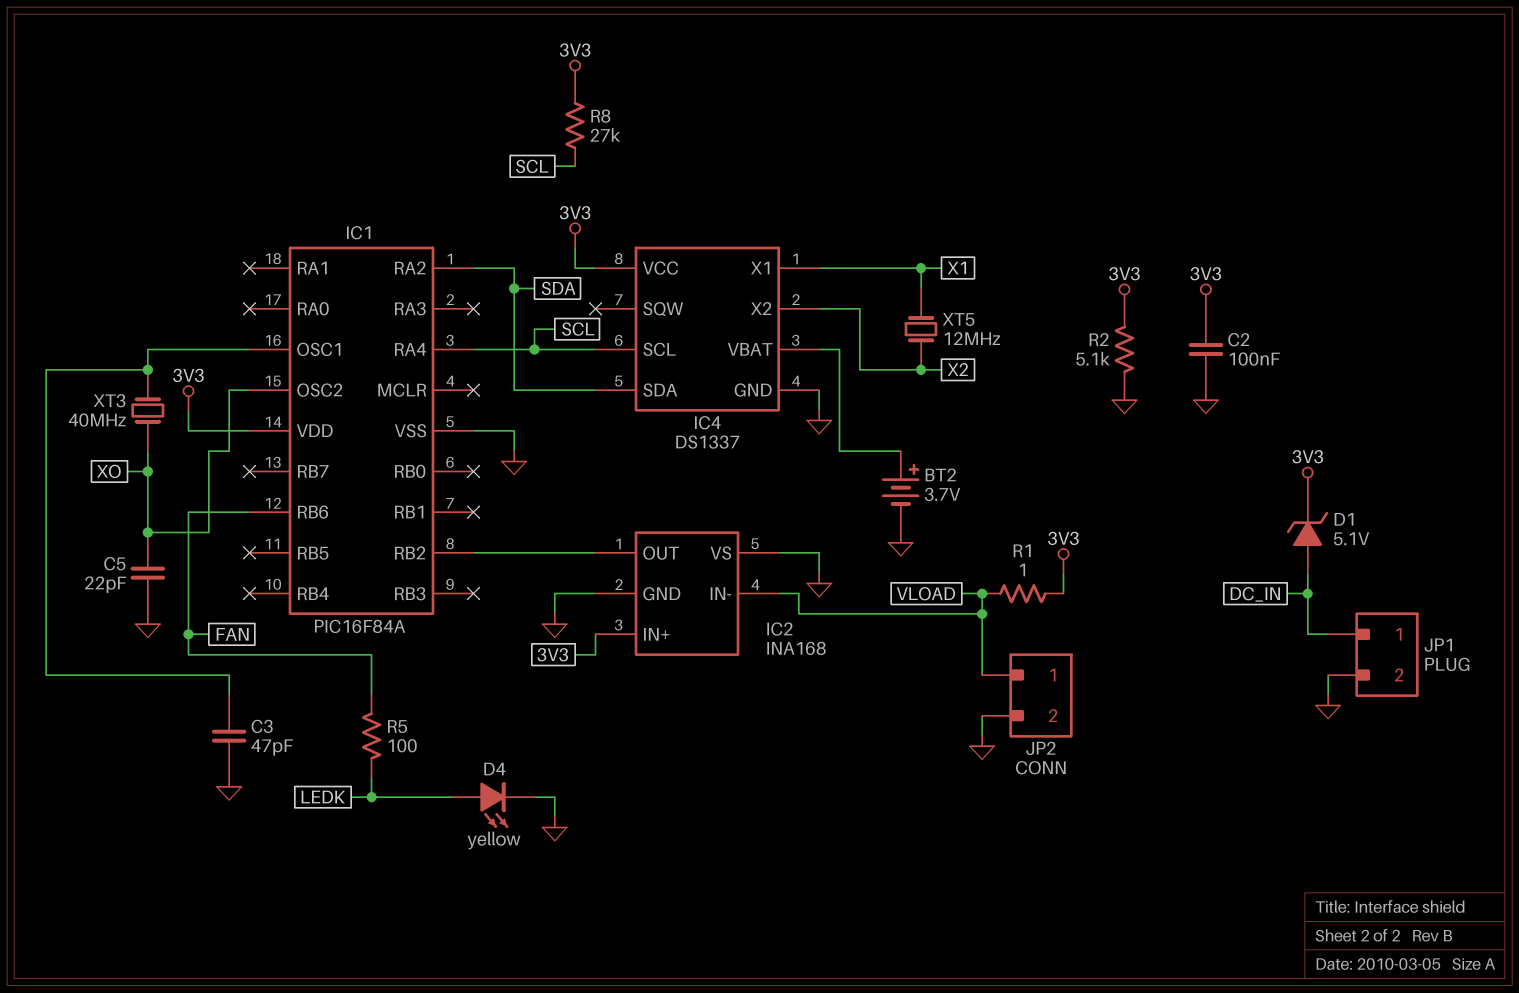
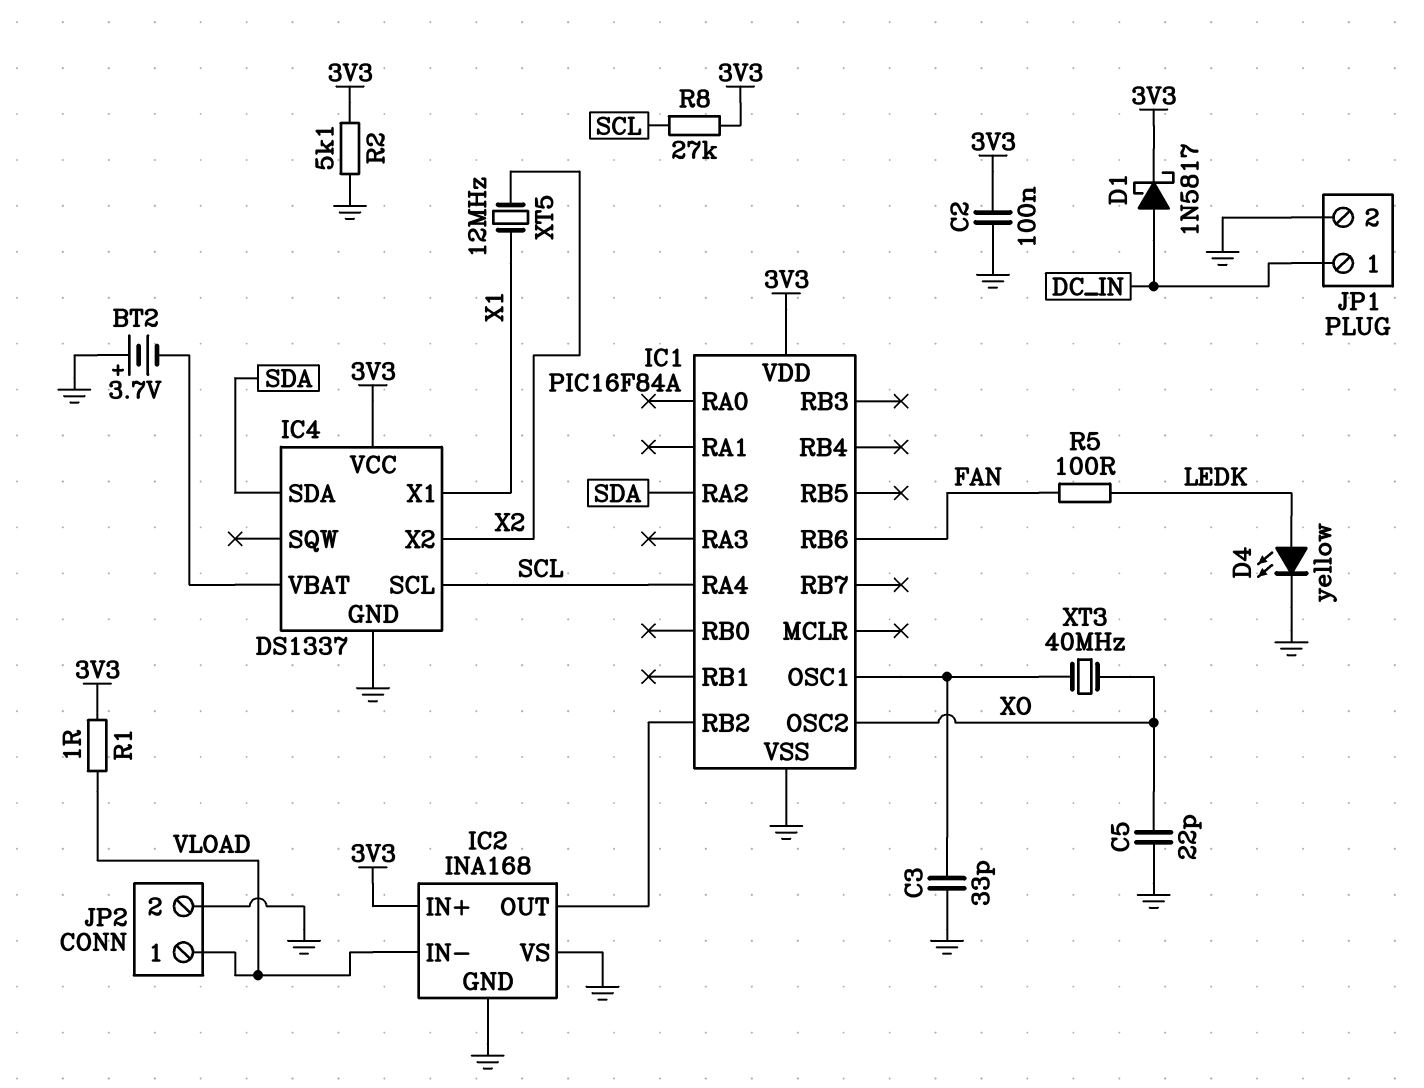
BT2: 3.7V (plus IC4/VBAT, minus GND) -> 3.7V (plus GND, minus IC4/VBAT)
C3: 47pF (GND, IC1/OSC1) -> 33pF (GND, IC1/OSC1)
D1: zener 5.1V (A DC_IN, K 3V3) -> schottky 1N5817 (A DC_IN, K 3V3)

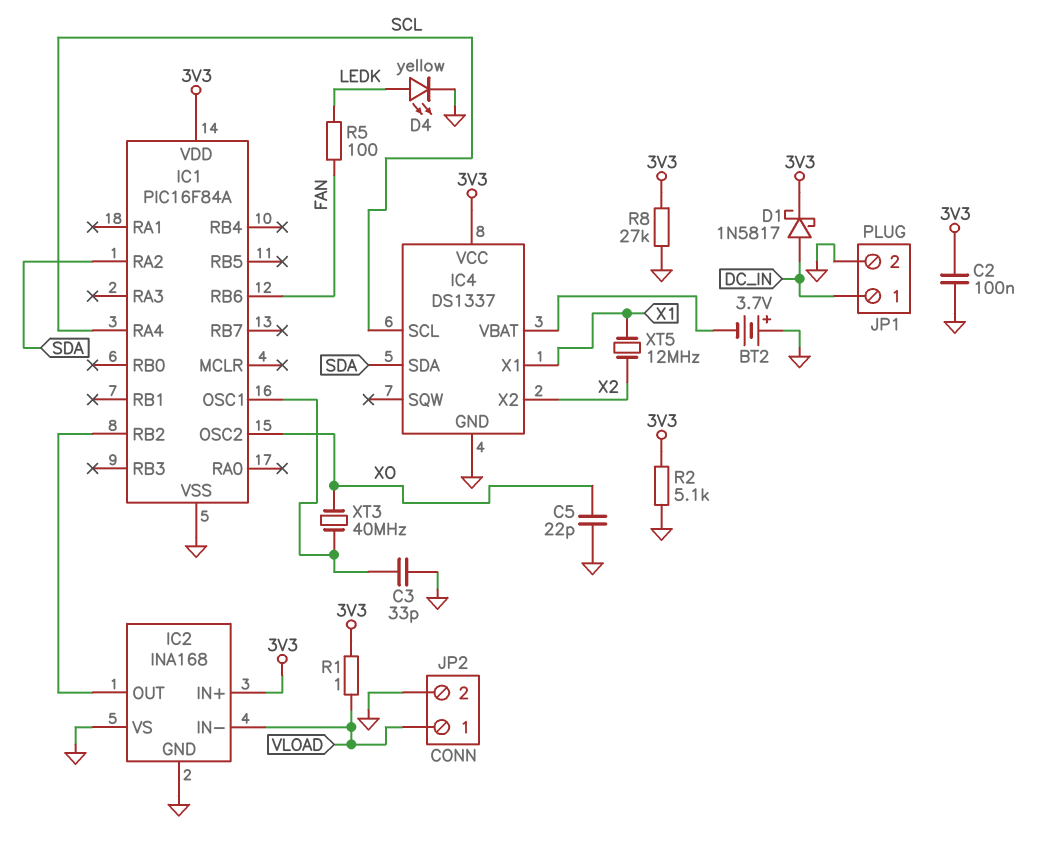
R8: 27k (3V3, SCL) -> 27k (3V3, GND)

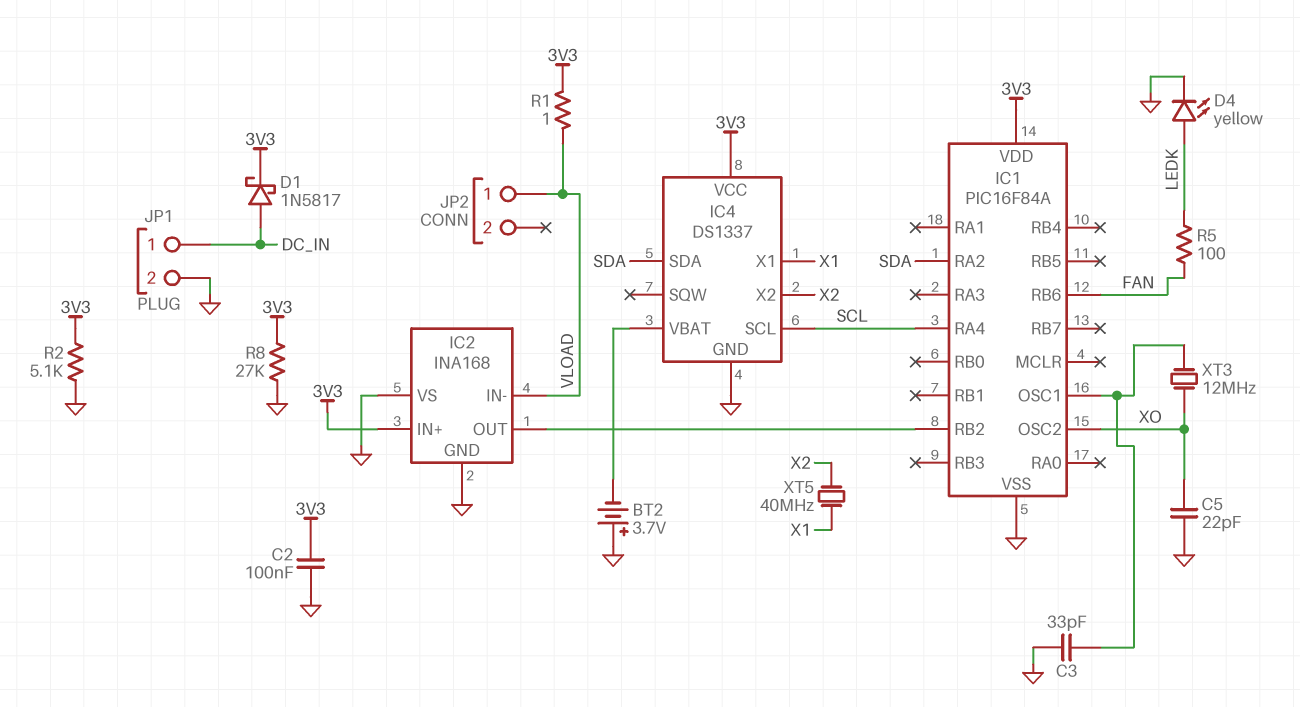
JP2 pin 2: GND -> none
XT3: 40MHz (IC1/OSC1, XO) -> 12MHz (IC1/OSC1, XO)
XT5: 12MHz (X1, X2) -> 40MHz (X1, X2)

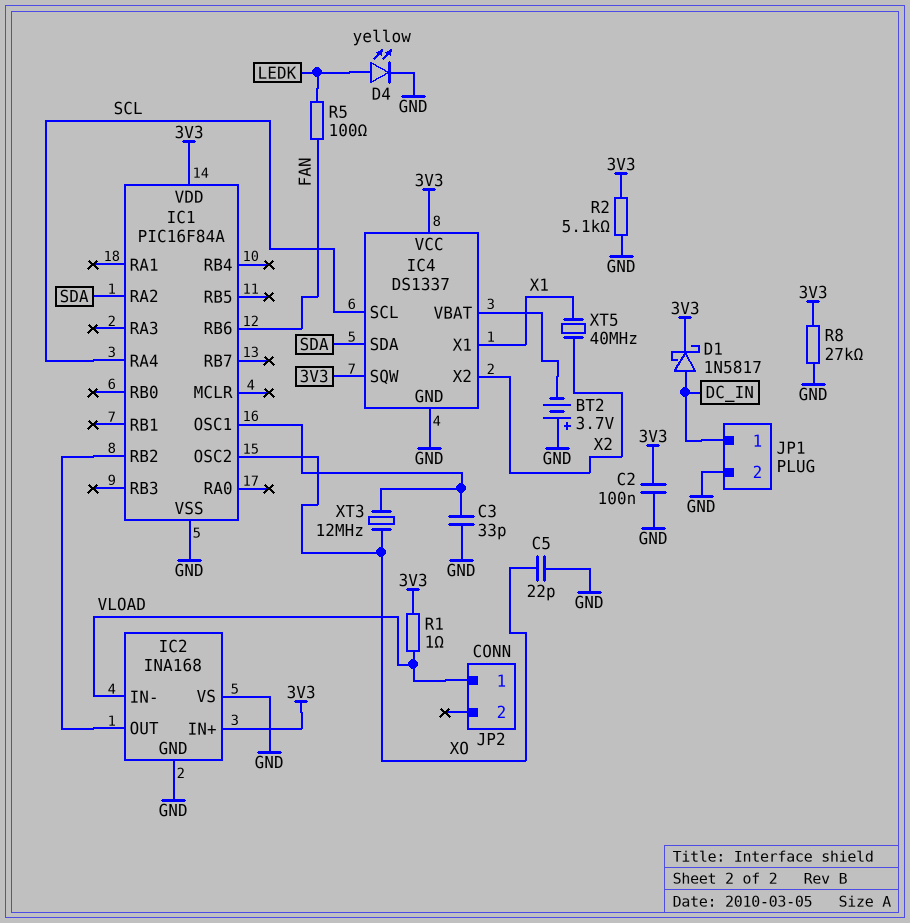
IC4 pin SQW: none -> 3V3

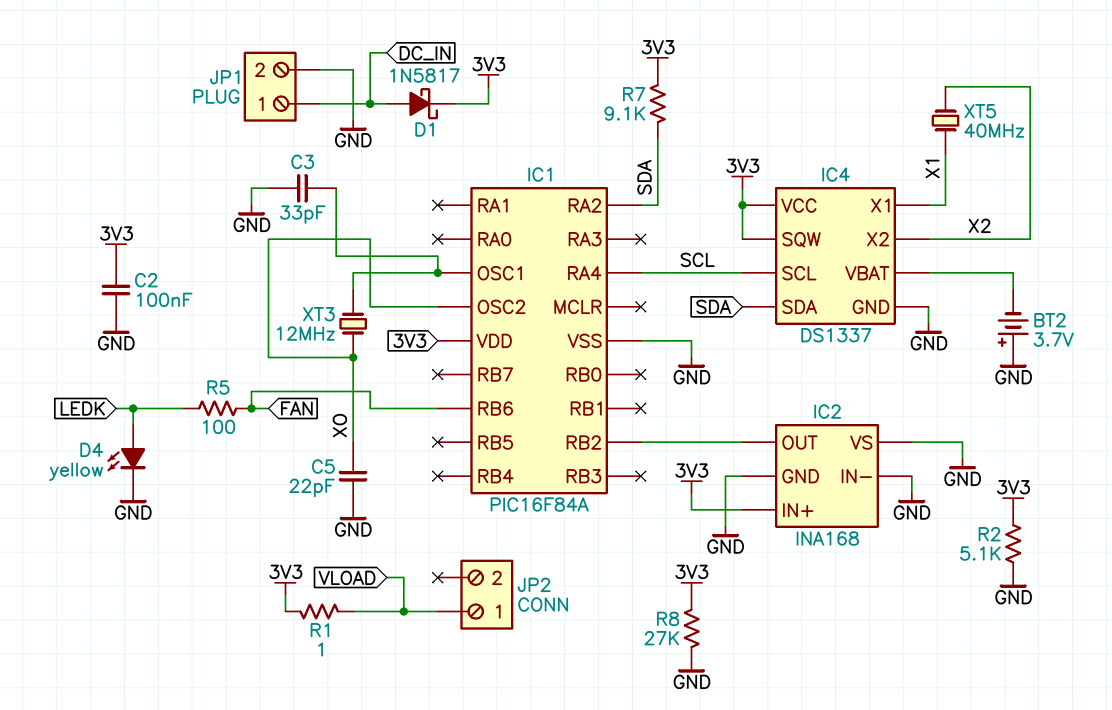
IC2 pin IN-: VLOAD -> GND
R7: none -> 9.1k (3V3, SDA)

